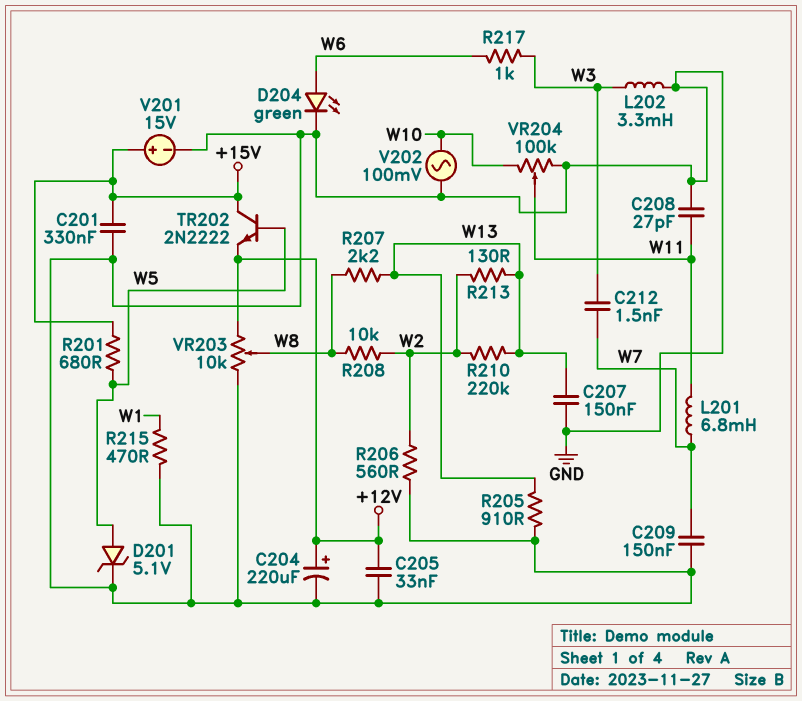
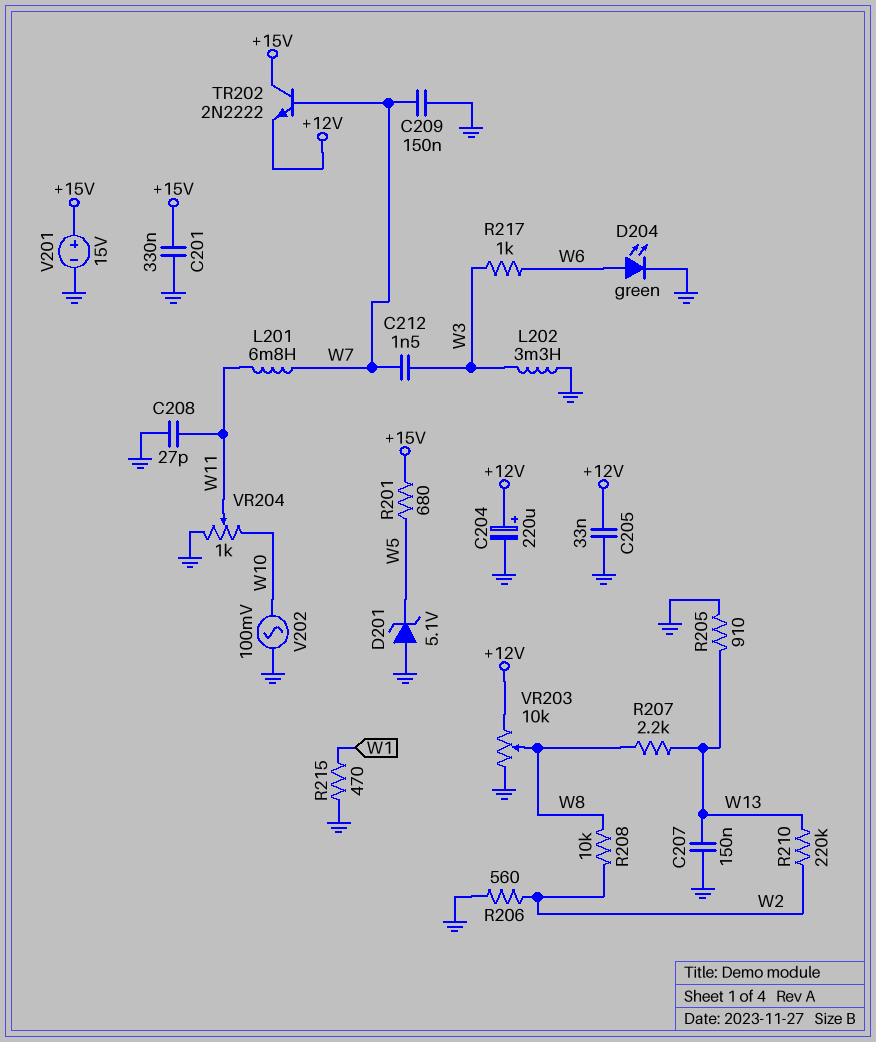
D201: zener 5.1V (A W5, K GND) -> zener 5.1V (A GND, K W5)
R213: 130 (W2, W13) -> none
TR202: NPN 2N2222 (B W5, C +15V, E +12V) -> NPN 2N2222 (B W7, C +15V, E +12V)
VR204: 100k (GND, W10, wiper W11) -> 1k (GND, W10, wiper W11)

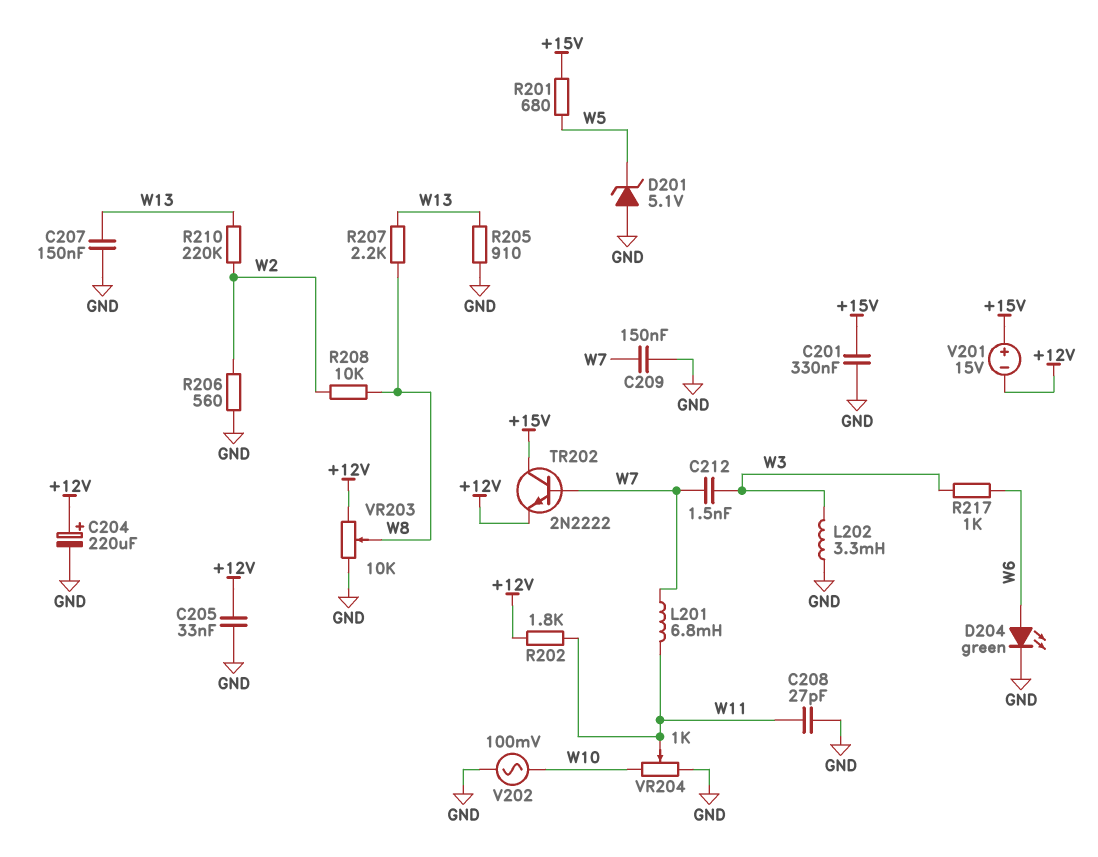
R202: none -> 1.8k (+12V, W11)
R215: 470 (GND, W1) -> none
V201: 15V (plus +15V, minus GND) -> 15V (plus +15V, minus +12V)

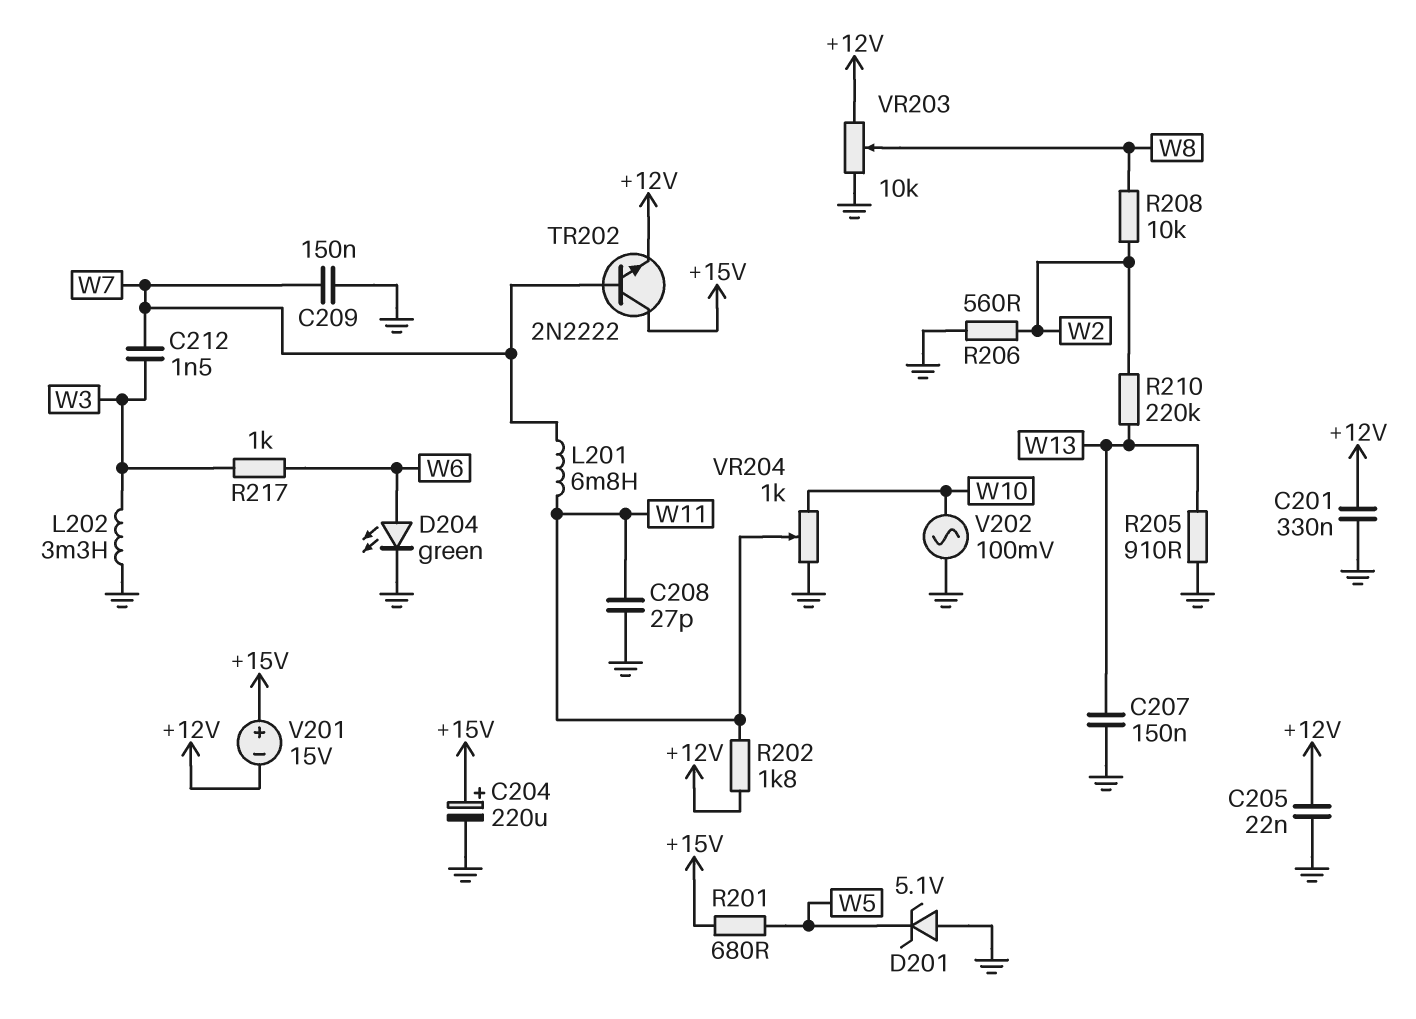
C201: 330nF (+15V, GND) -> 330nF (+12V, GND)
C204: 220uF (plus +12V, minus GND) -> 220uF (plus +15V, minus GND)
C205: 33nF (+12V, GND) -> 22nF (+12V, GND)
R207: 2.2k (W8, W13) -> none

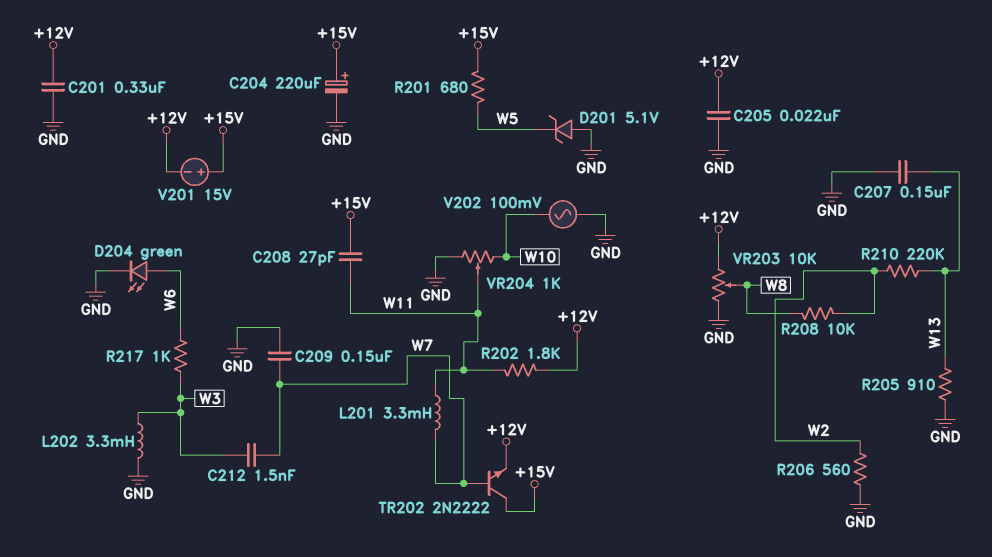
C208: 27pF (GND, W11) -> 27pF (+15V, W11)
L201: 6.8mH (W7, W11) -> 3.3mH (W7, W11)

